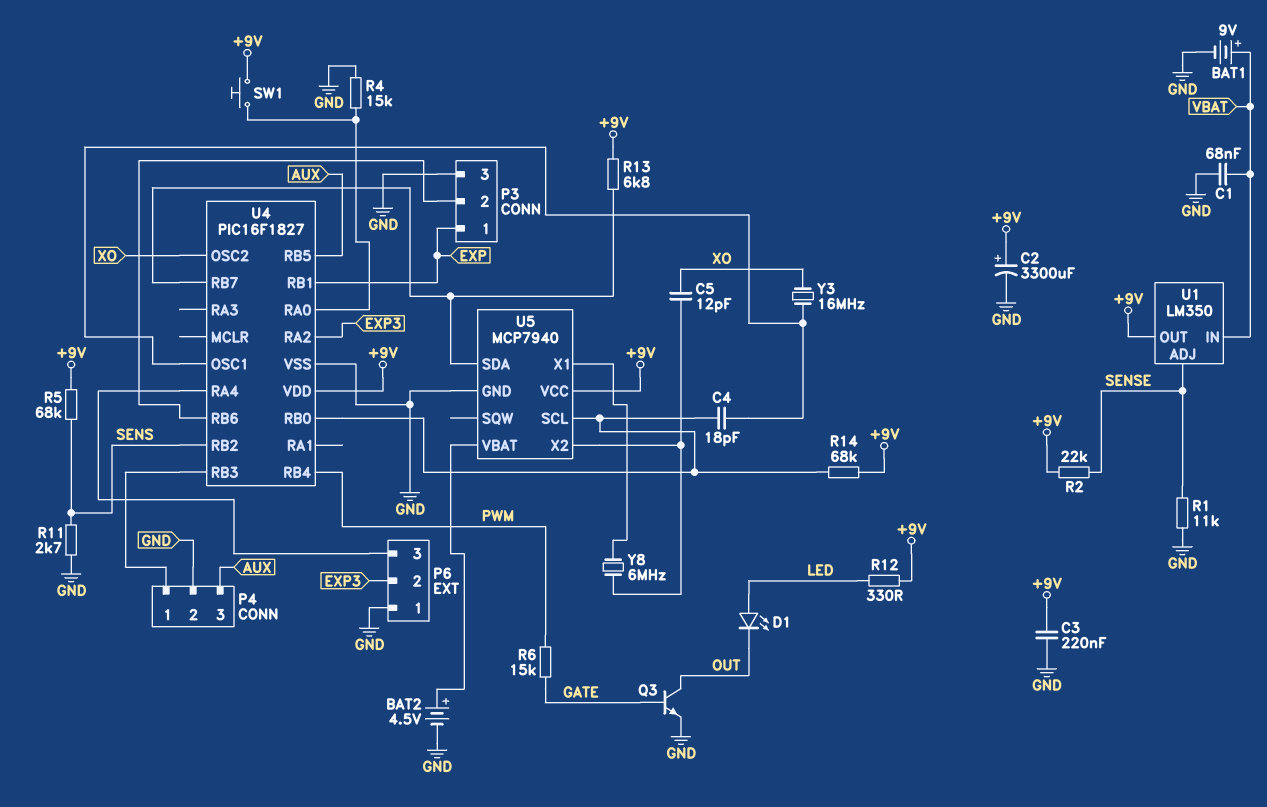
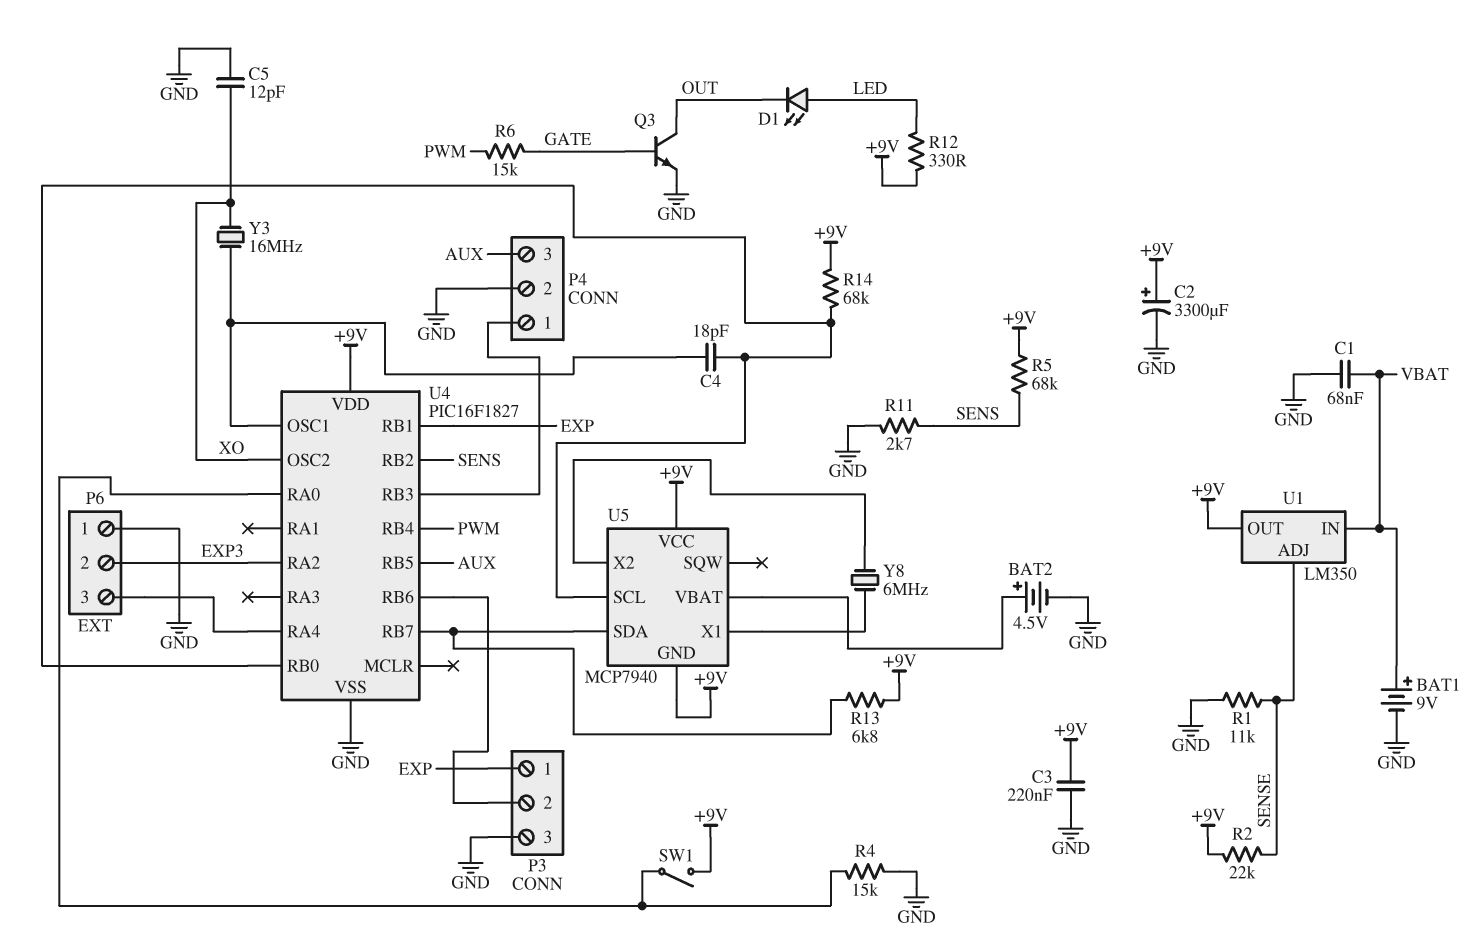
C5: 12pF (U5/X2, XO) -> 12pF (GND, XO)
SW1: button (+9V, U4/RA0) -> switch (+9V, U4/RA0)
U5 pin GND: GND -> +9V

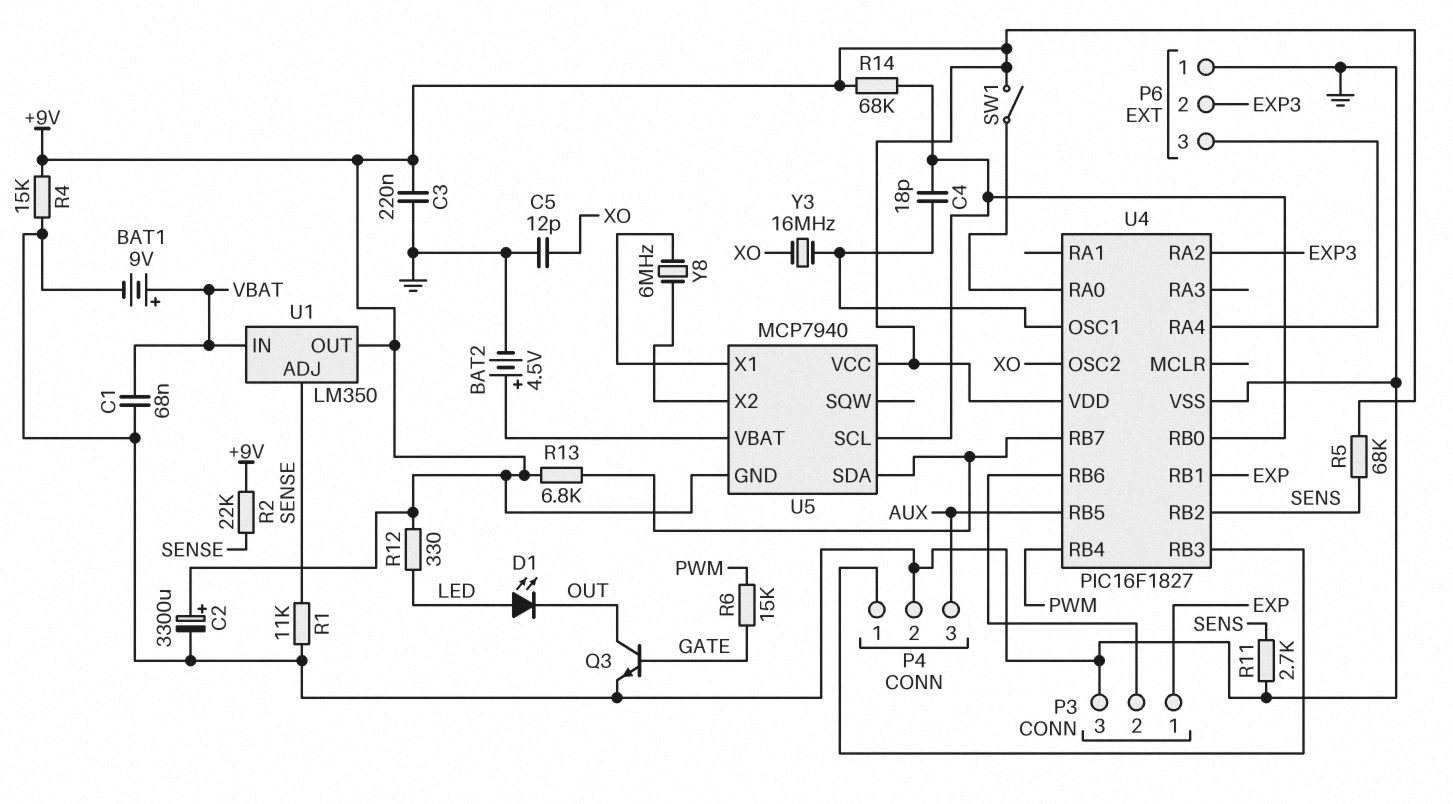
R4: 15k (GND, U4/RA0) -> 15k (+9V, GND)

